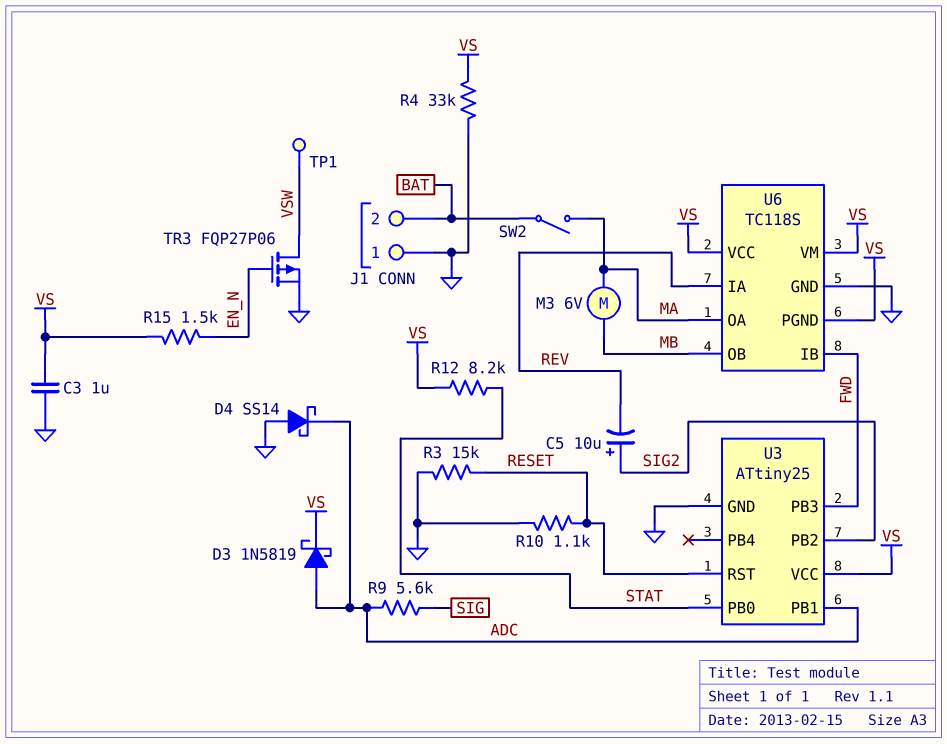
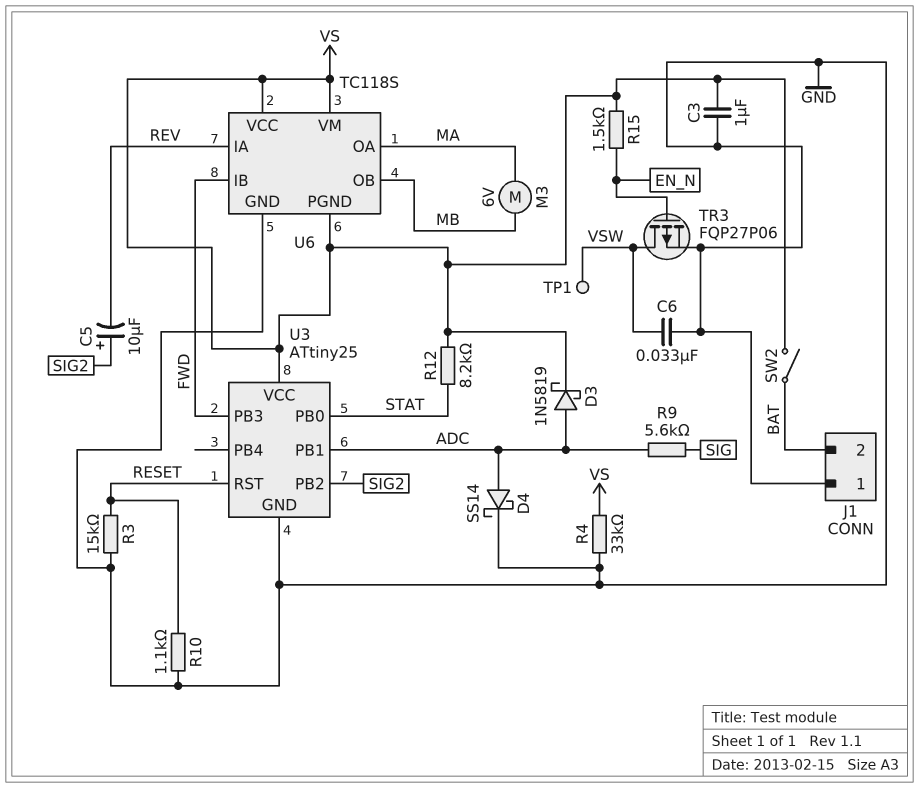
C6: none -> 33nF (GND, VSW)
D4: schottky SS14 (A GND, K ADC) -> schottky SS14 (A ADC, K GND)
SW2: switch (BAT, MA) -> switch (BAT, VS)

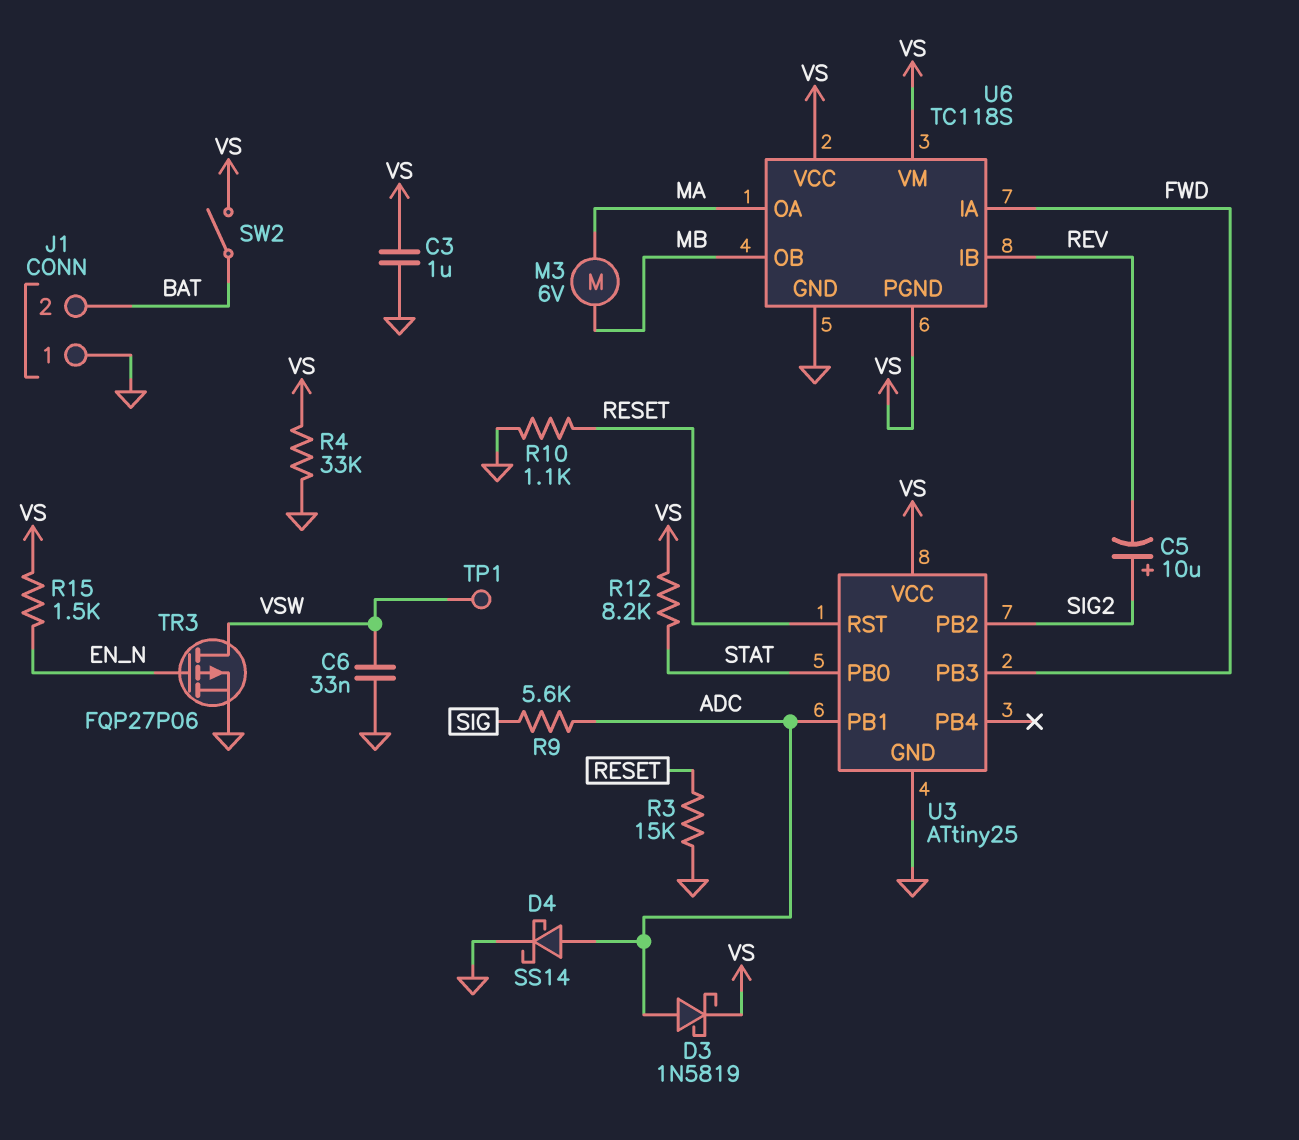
U6 pin IA: REV -> FWD
U6 pin IB: FWD -> REV

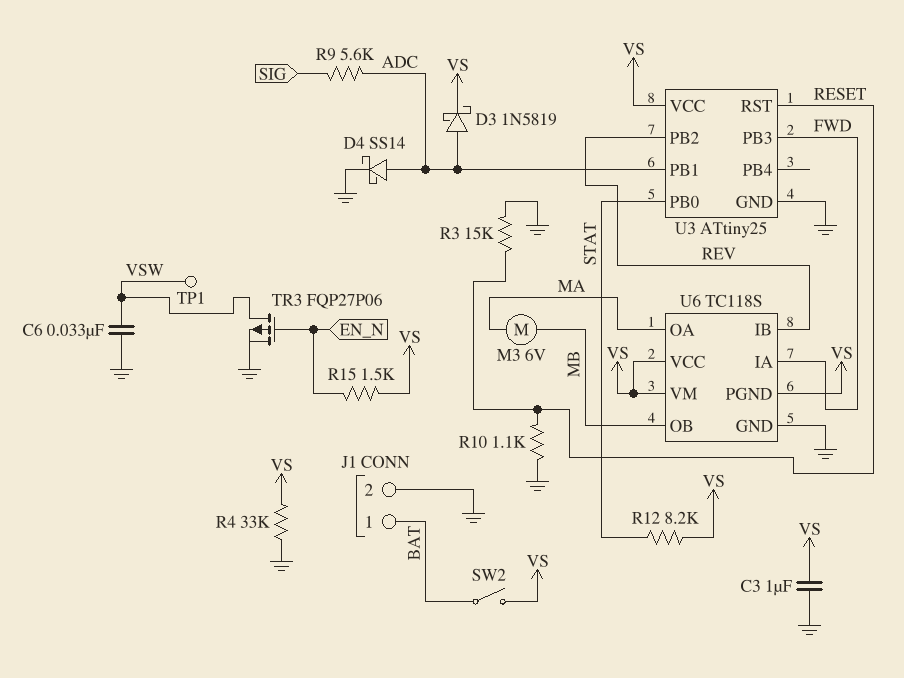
C5: 10uF (plus SIG2, minus REV) -> none
J1 pin 1: GND -> BAT
J1 pin 2: BAT -> GND
U3 pin PB2: SIG2 -> REV

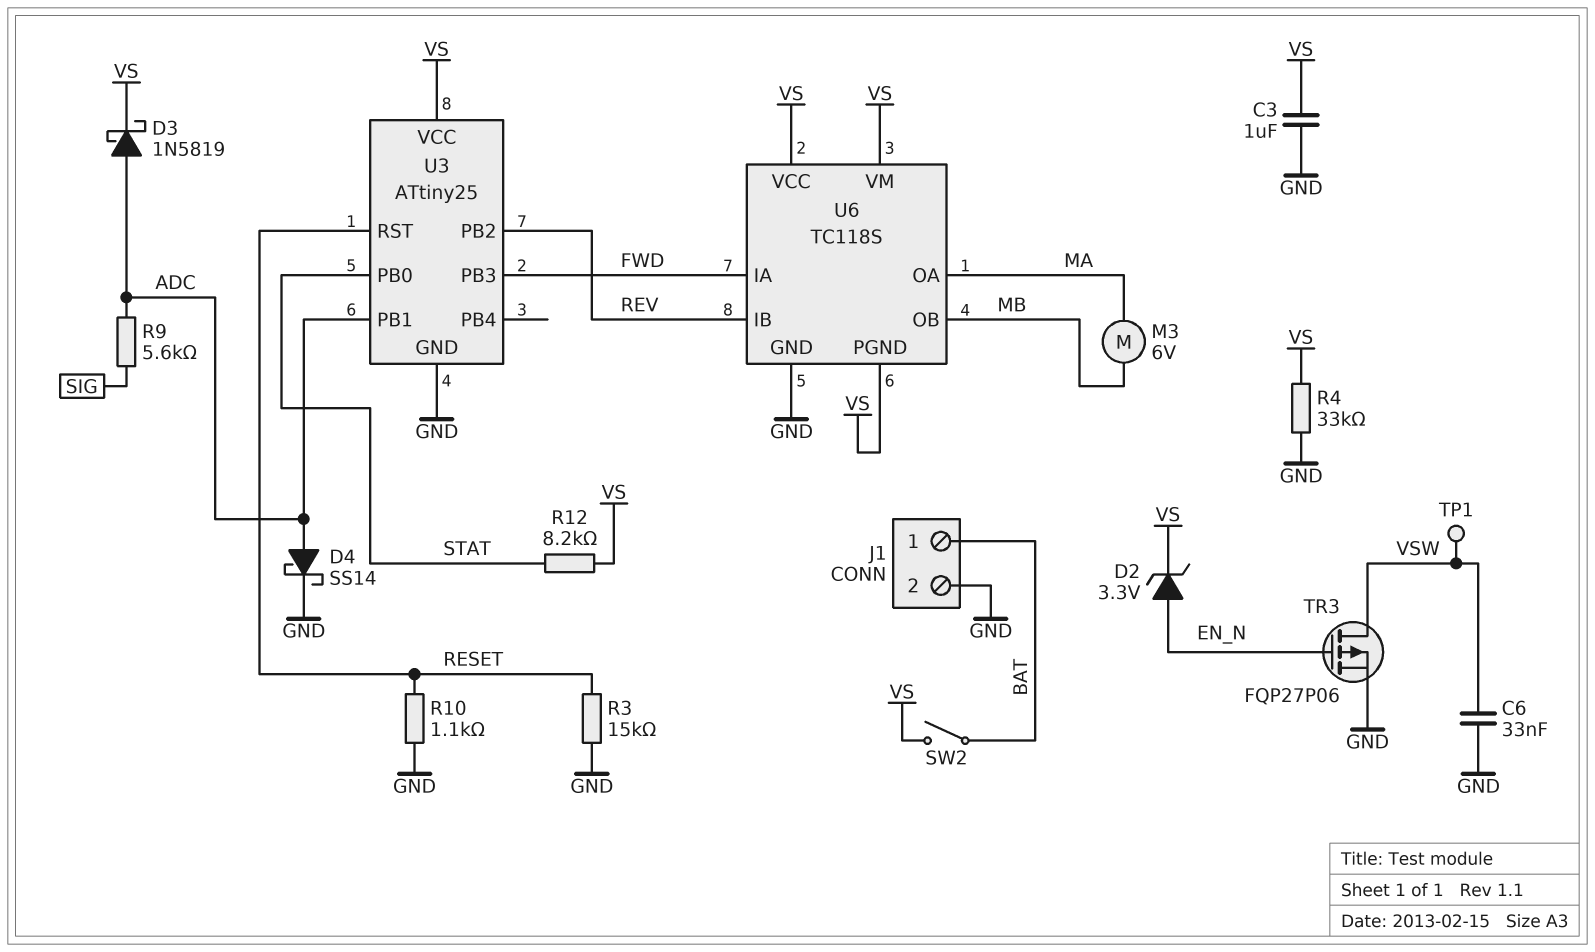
D2: none -> zener 3.3V (A EN_N, K VS)
R15: 1.5k (EN_N, VS) -> none

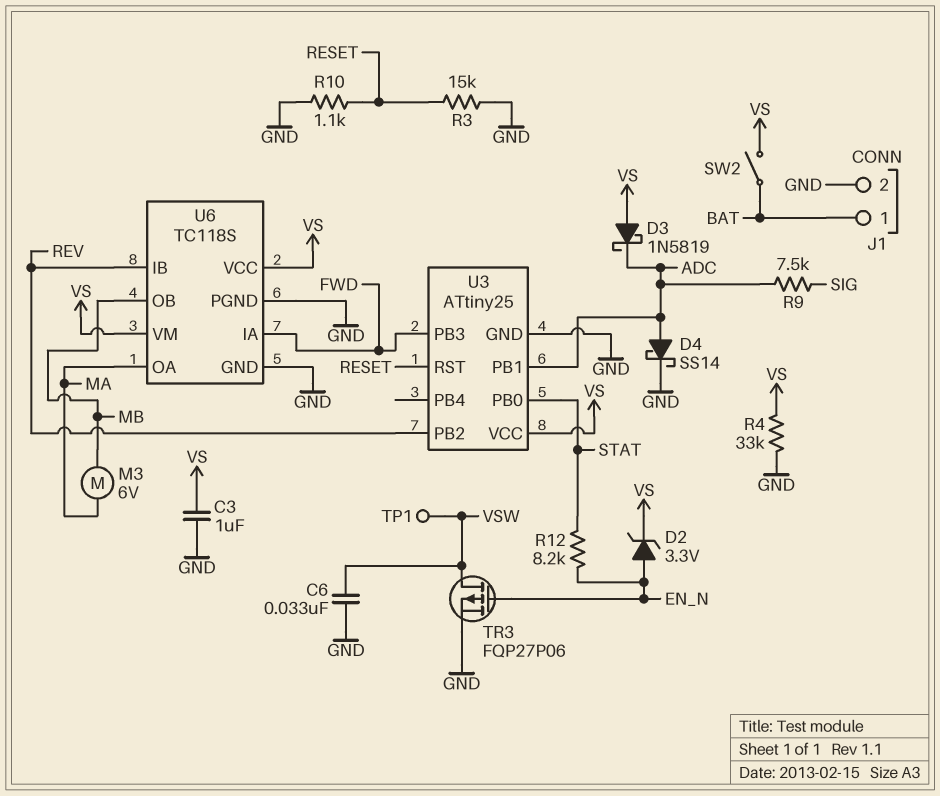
D3: schottky 1N5819 (A ADC, K VS) -> schottky 1N5819 (A VS, K ADC)
R9: 5.6k (ADC, SIG) -> 7.5k (ADC, SIG)
R12: 8.2k (STAT, VS) -> 8.2k (EN_N, STAT)
U6 pin PGND: VS -> GND

